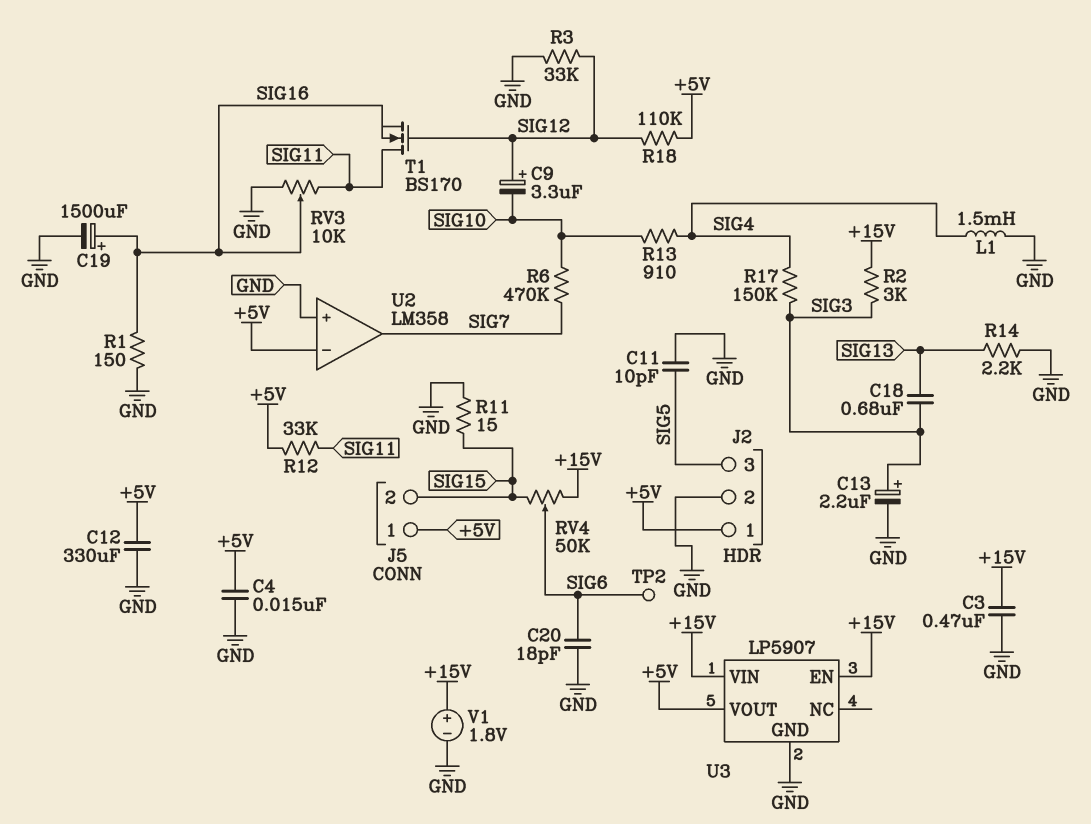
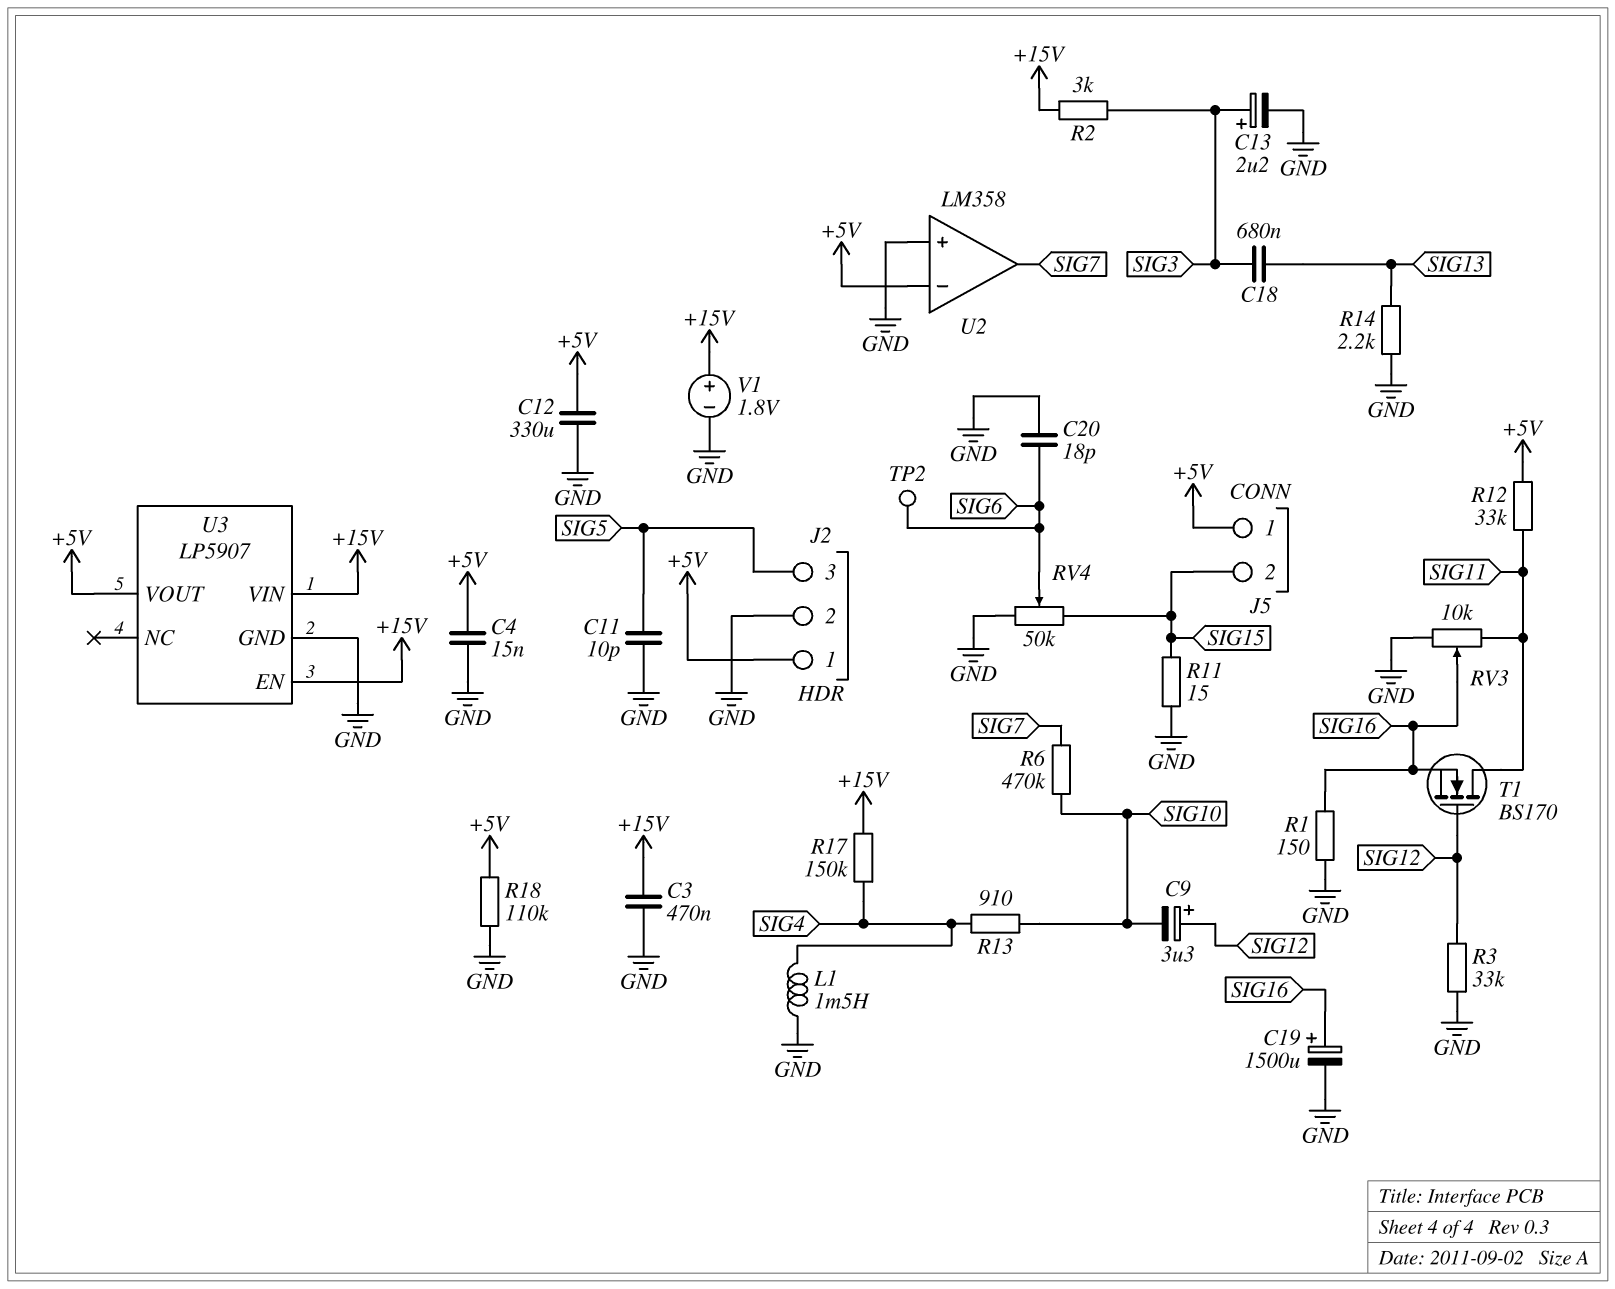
R17: 150k (SIG3, SIG4) -> 150k (+15V, SIG4)
R18: 110k (+5V, SIG12) -> 110k (+5V, GND)
RV4: 50k (+15V, SIG15, wiper SIG6) -> 50k (GND, SIG15, wiper SIG6)

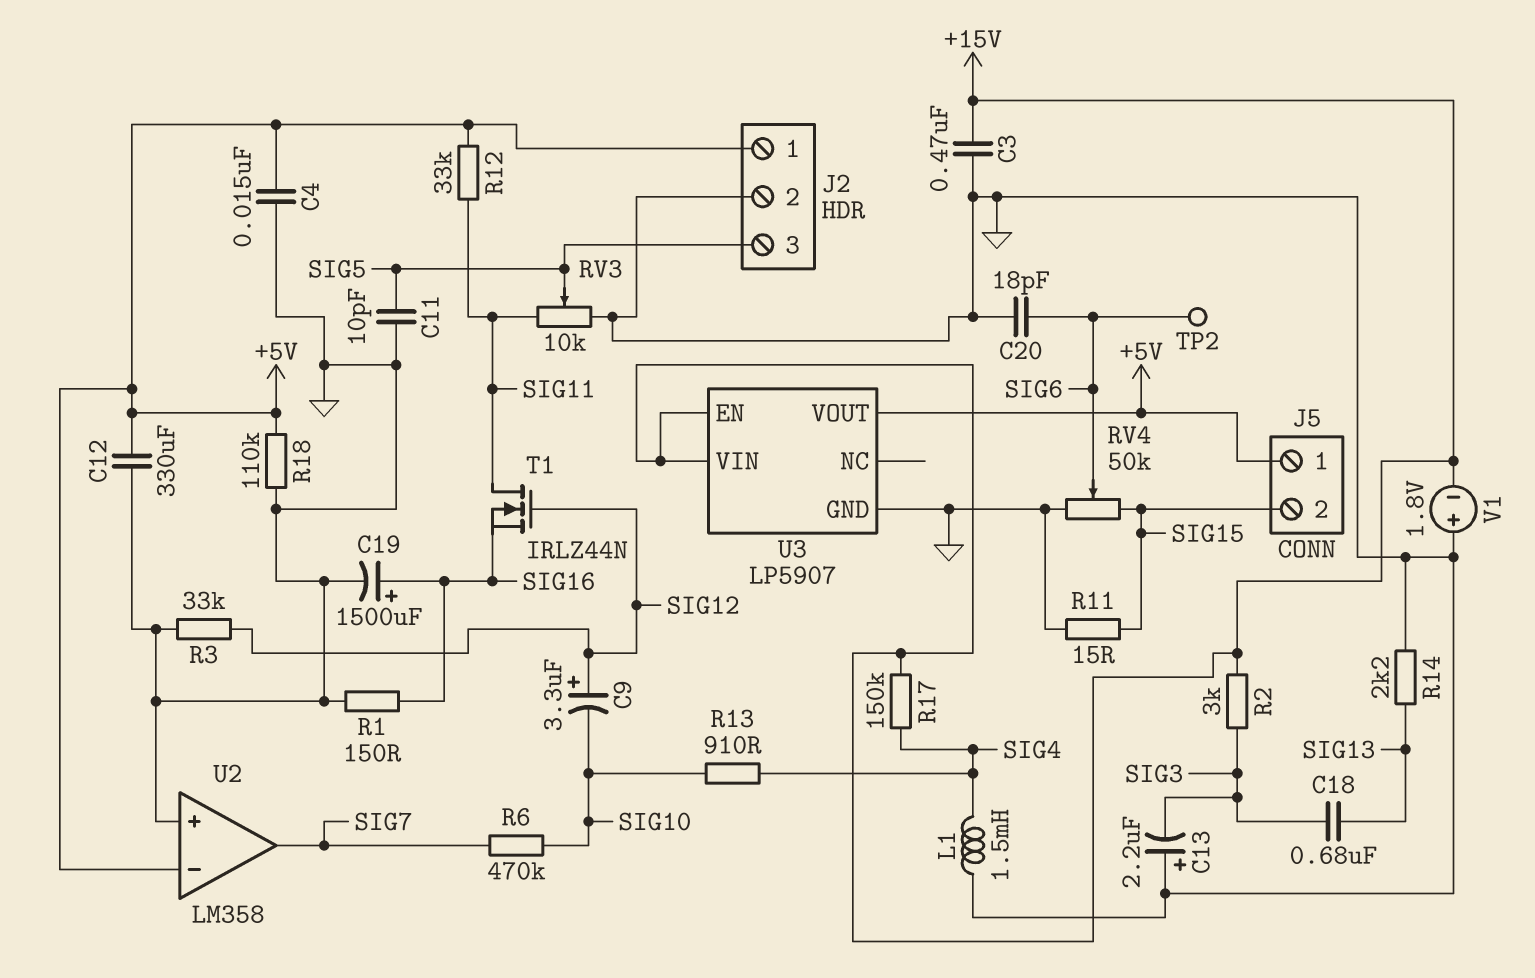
C13: 2.2uF (plus SIG3, minus GND) -> 2.2uF (plus GND, minus SIG3)
RV3: 10k (GND, SIG11, wiper SIG16) -> 10k (GND, SIG11, wiper SIG5)
T1: NMOS BS170 (G SIG12, D SIG11, S SIG16) -> NMOS IRLZ44N (G SIG12, D SIG11, S SIG16)
V1: 1.8V (plus +15V, minus GND) -> 1.8V (plus GND, minus +15V)

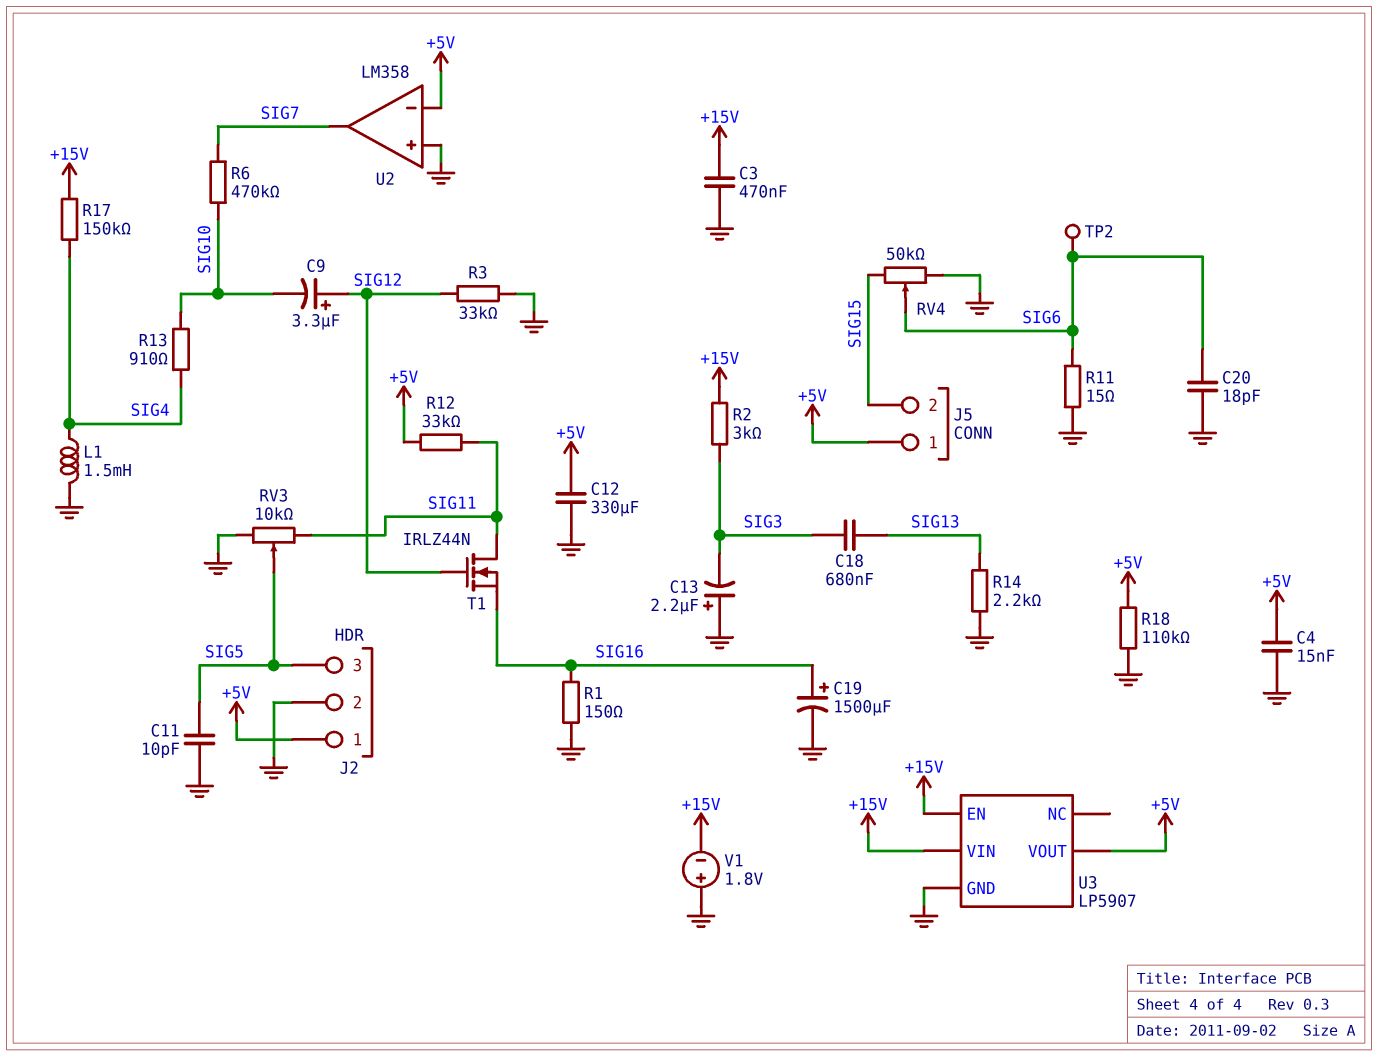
R11: 15 (GND, SIG15) -> 15 (GND, SIG6)

